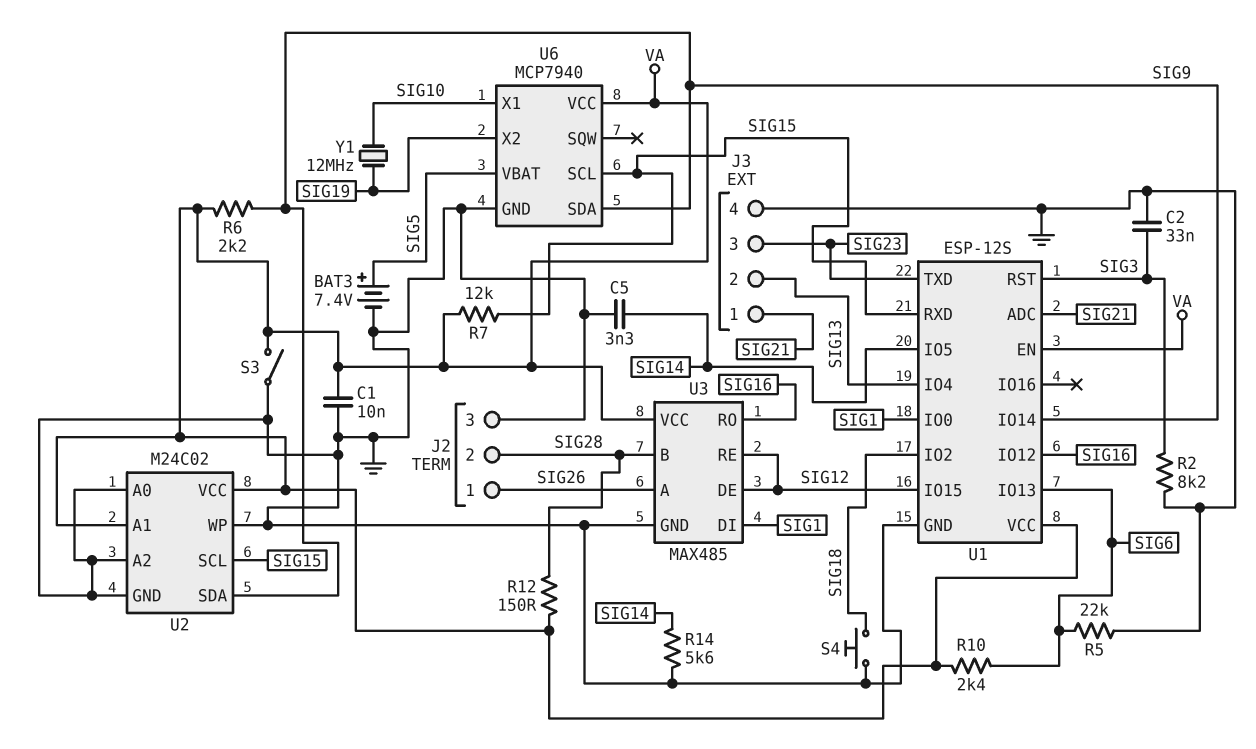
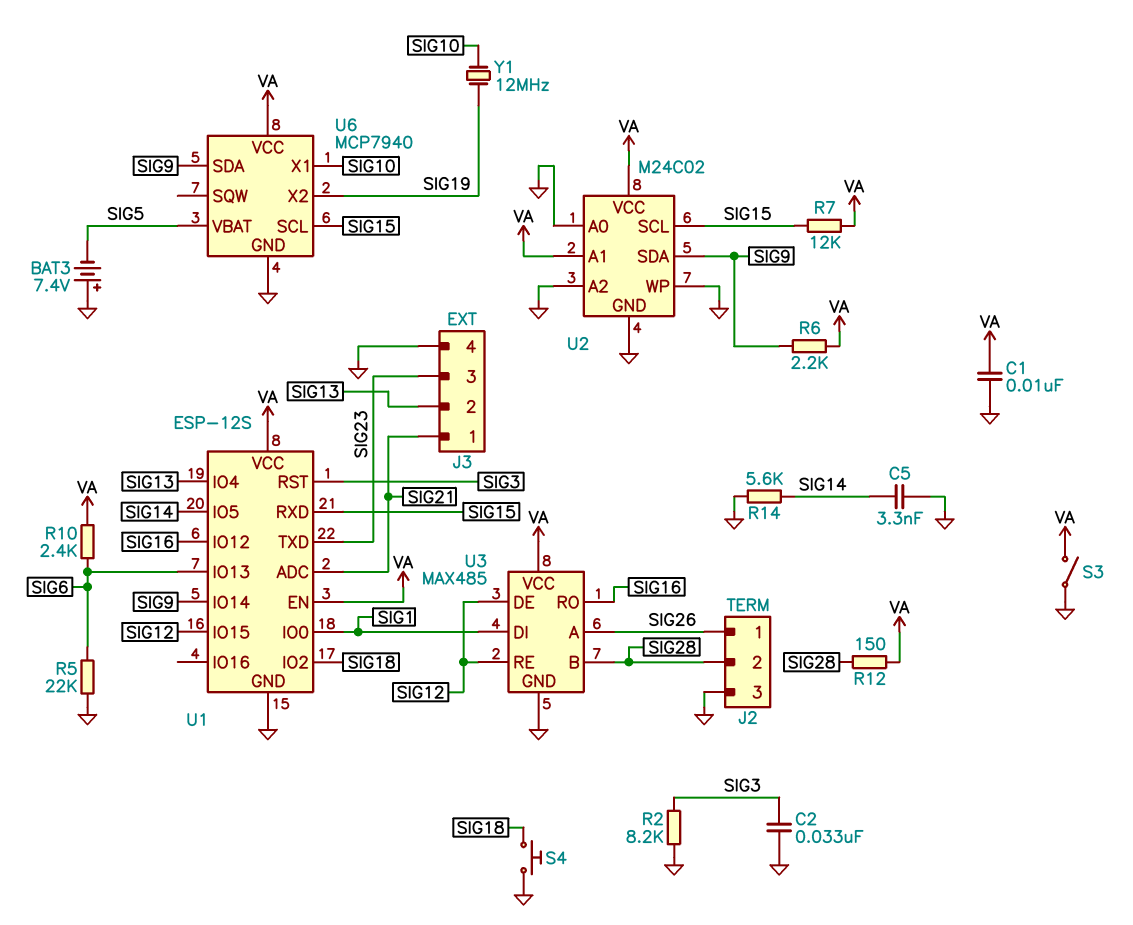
BAT3: 7.4V (plus SIG5, minus GND) -> 7.4V (plus GND, minus SIG5)

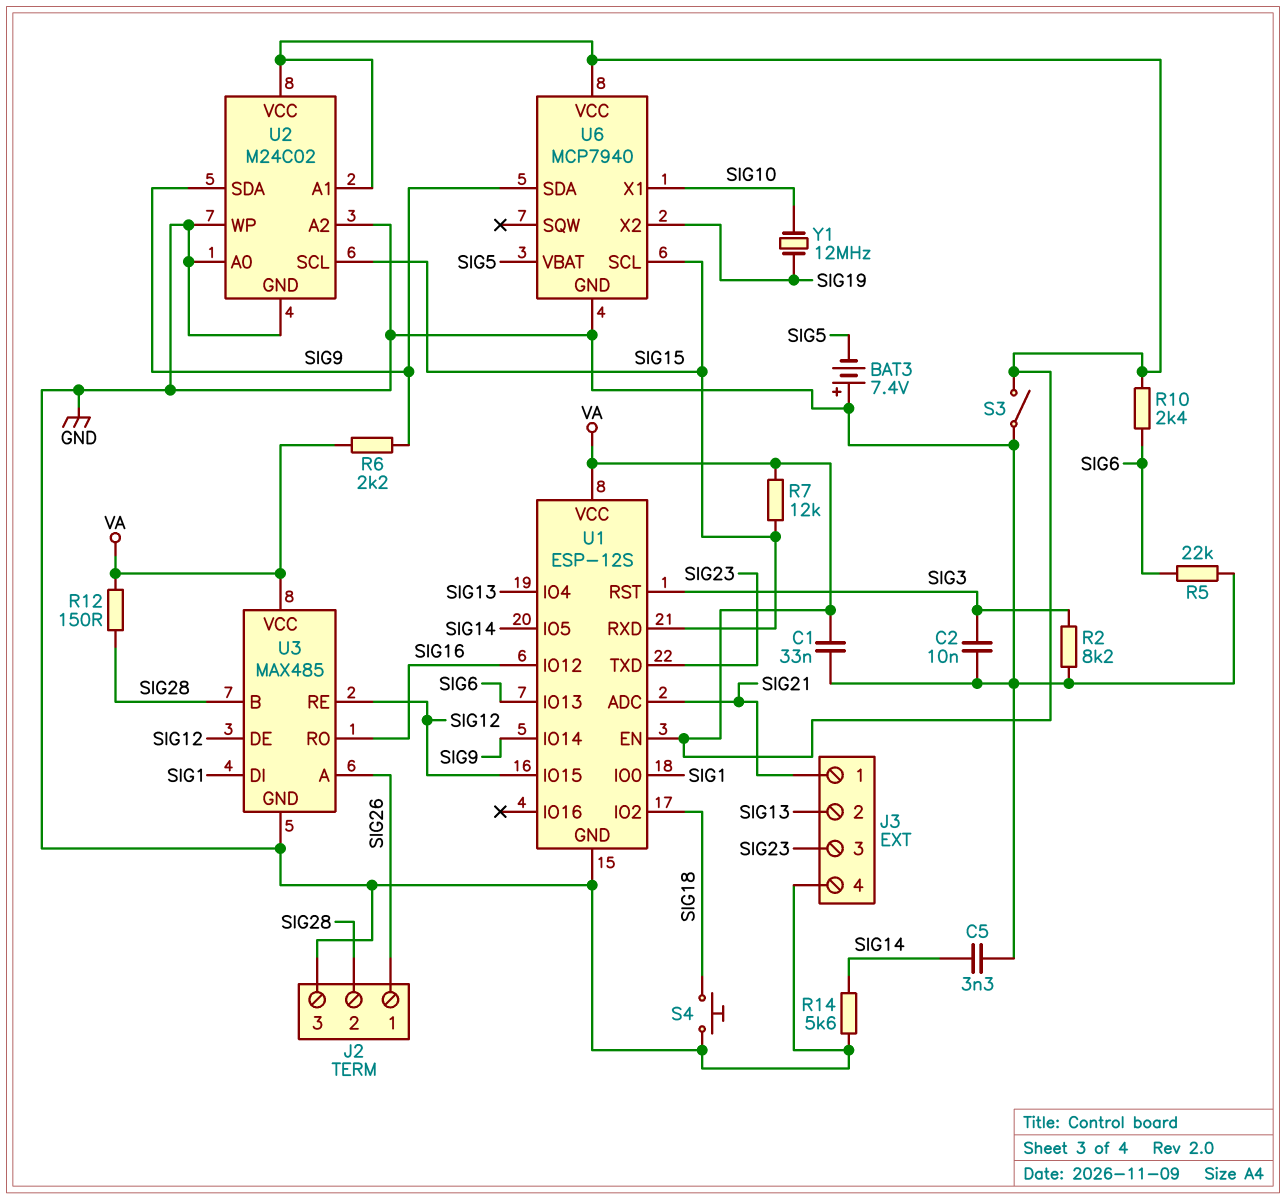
C1: 10nF (GND, VA) -> 33nF (GND, VA)
C2: 33nF (GND, SIG3) -> 10nF (GND, SIG3)

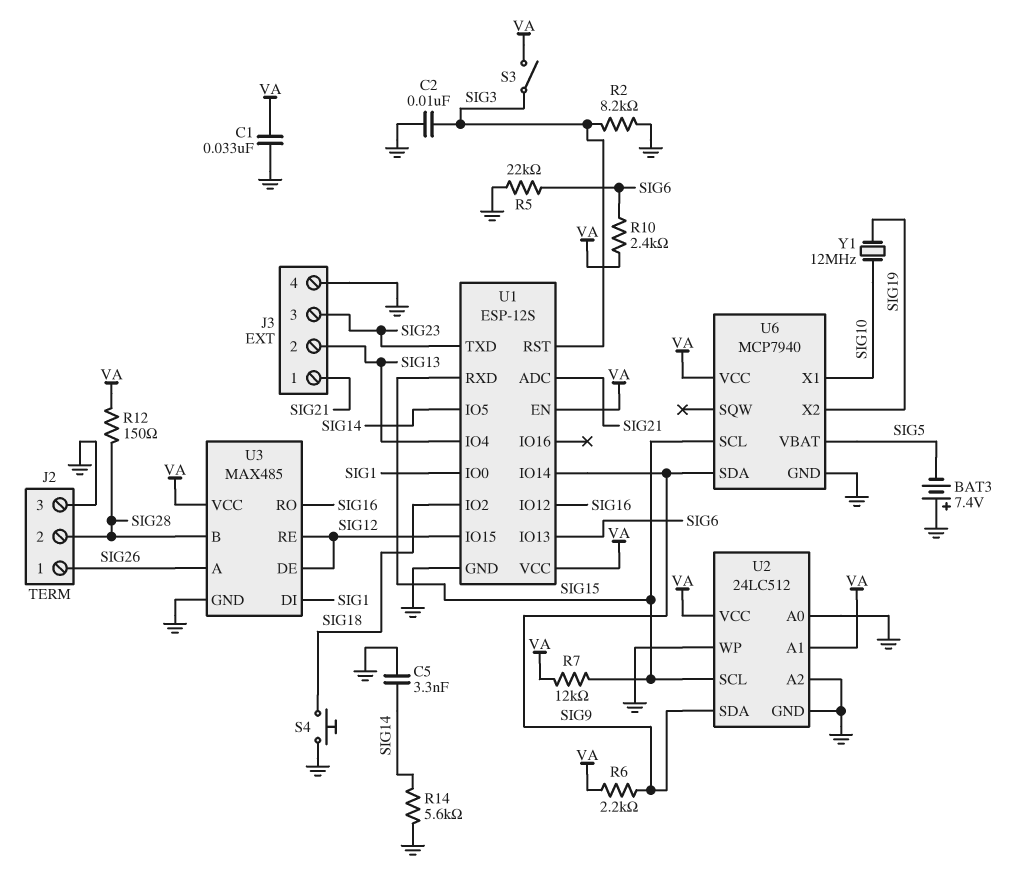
S3: switch (GND, VA) -> switch (SIG3, VA)
U2: M24C02 -> 24LC512

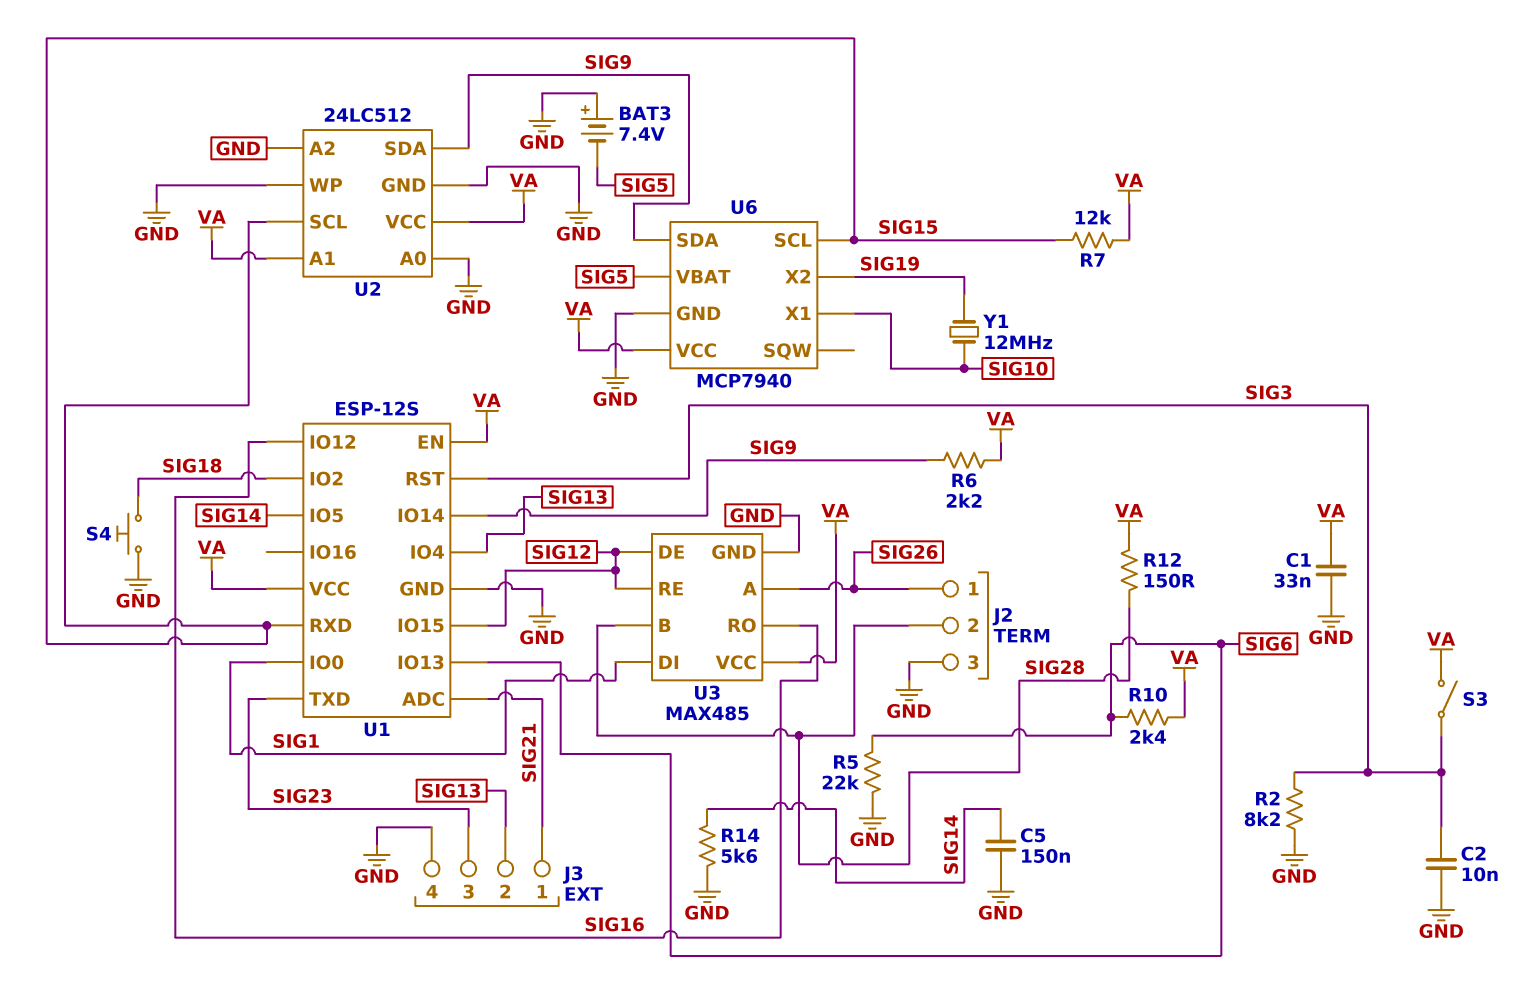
C5: 3.3nF (GND, SIG14) -> 150nF (GND, SIG14)

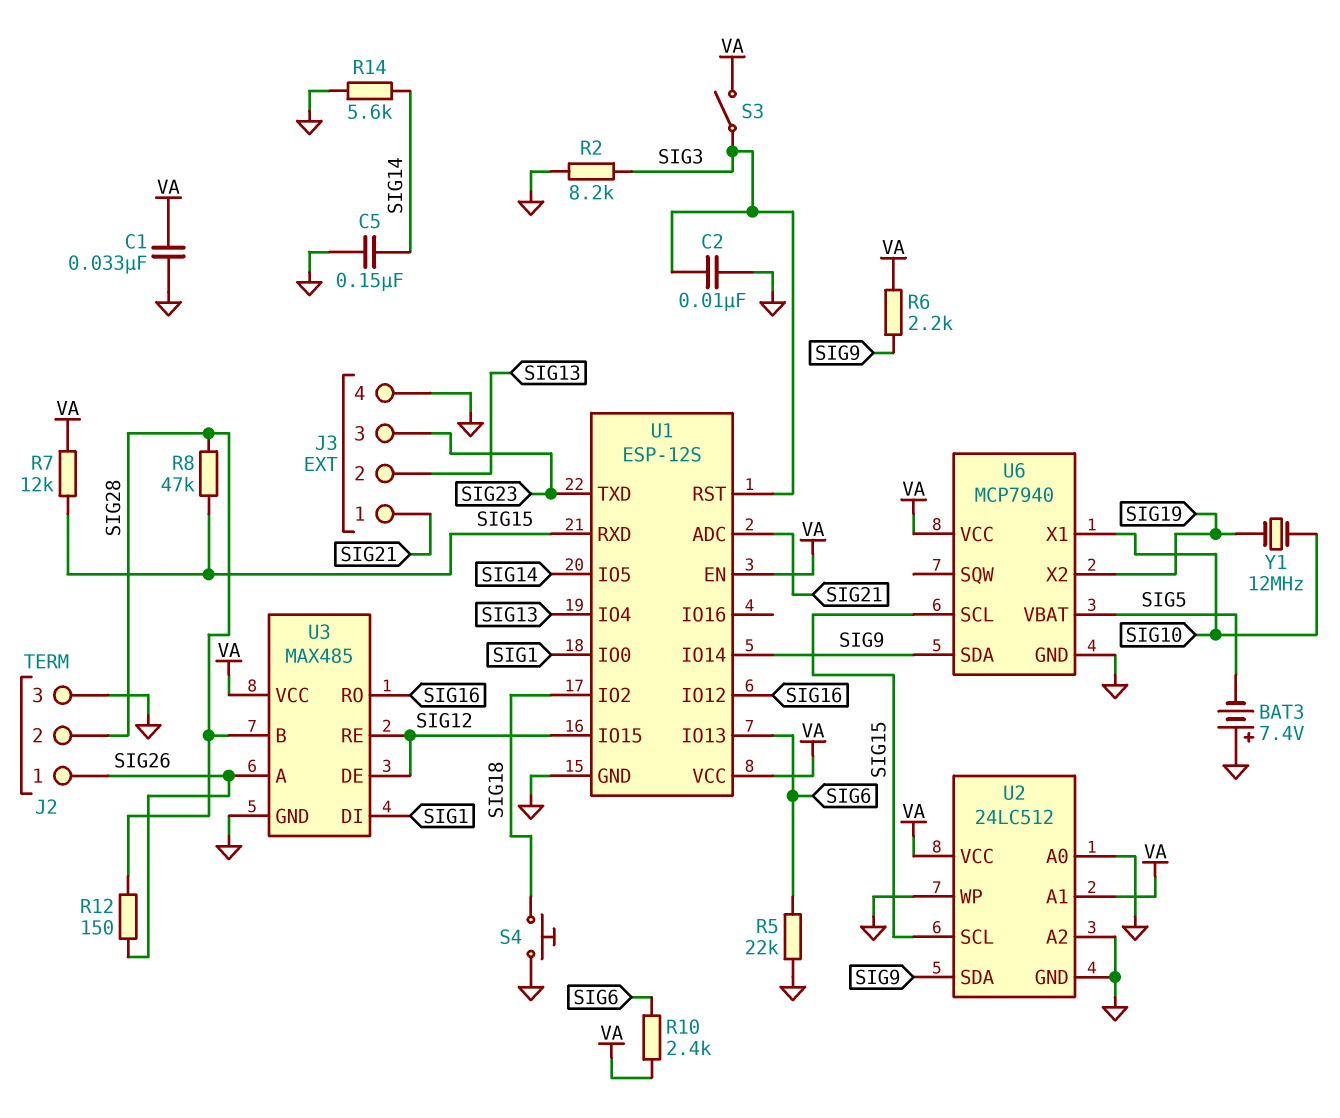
R8: none -> 47k (SIG15, SIG28)
R12: 150 (SIG28, VA) -> 150 (SIG26, SIG28)

